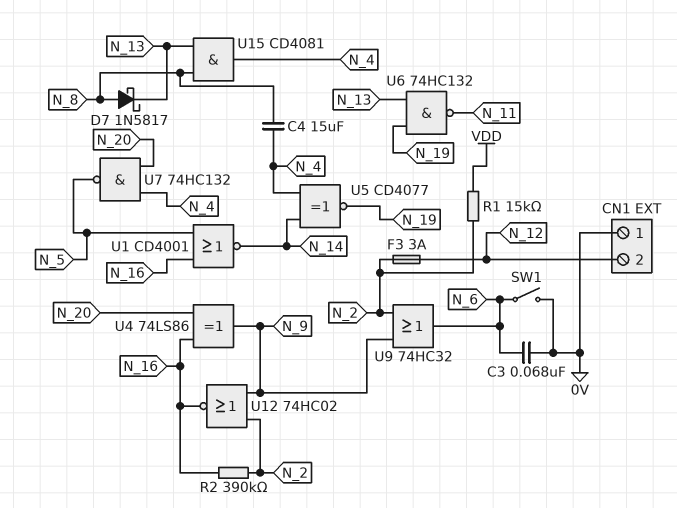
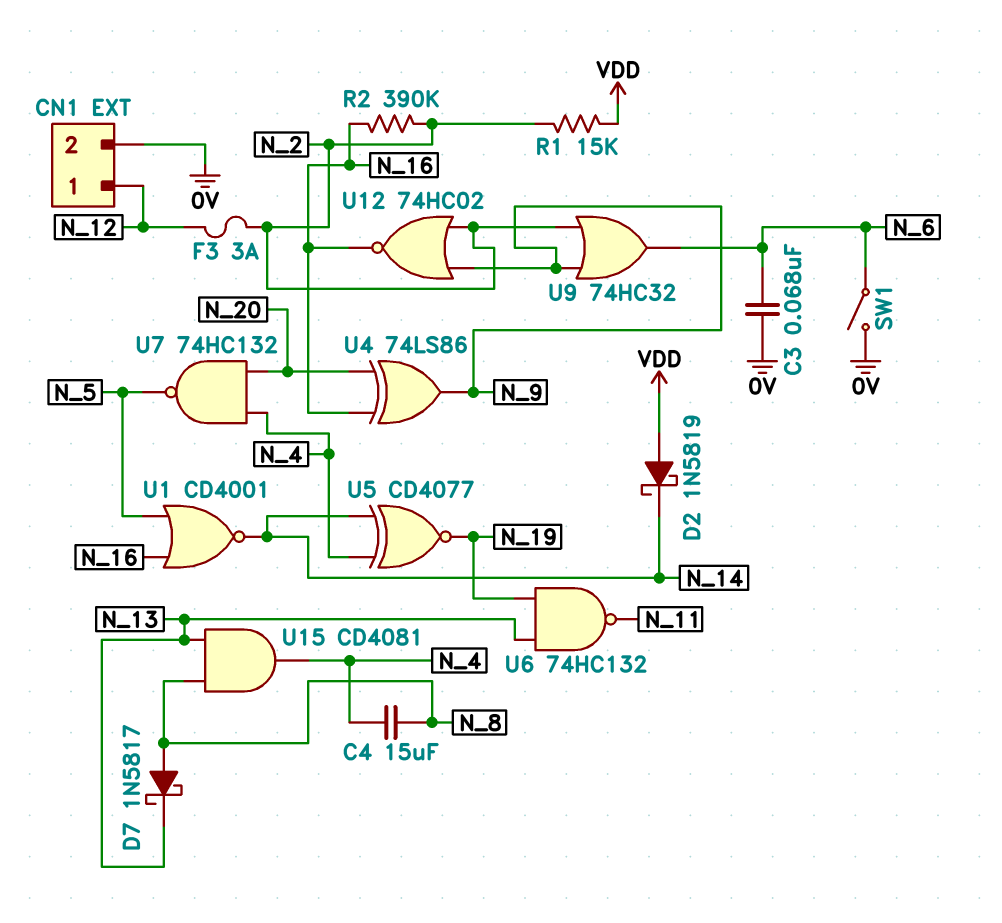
CN1 pin 1: 0V -> N_12
CN1 pin 2: N_12 -> 0V
D2: none -> schottky 1N5819 (A VDD, K N_14)

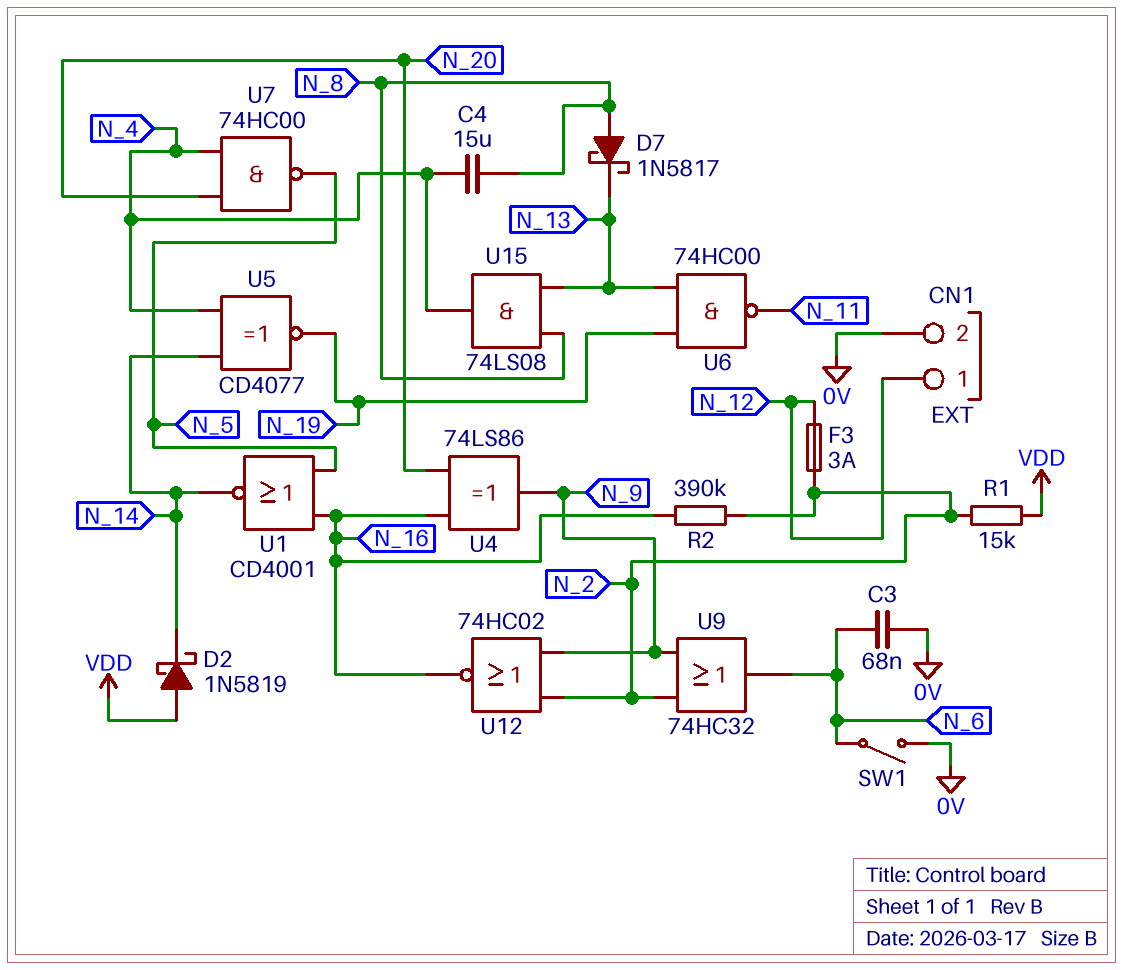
U6: NAND 74HC132 (in N_13, in N_19, out N_11) -> NAND 74HC00 (in N_13, in N_19, out N_11)
U7: NAND 74HC132 (in N_4, in N_20, out N_5) -> NAND 74HC00 (in N_4, in N_20, out N_5)
U15: AND CD4081 (in N_8, in N_13, out N_4) -> AND 74LS08 (in N_8, in N_13, out N_4)

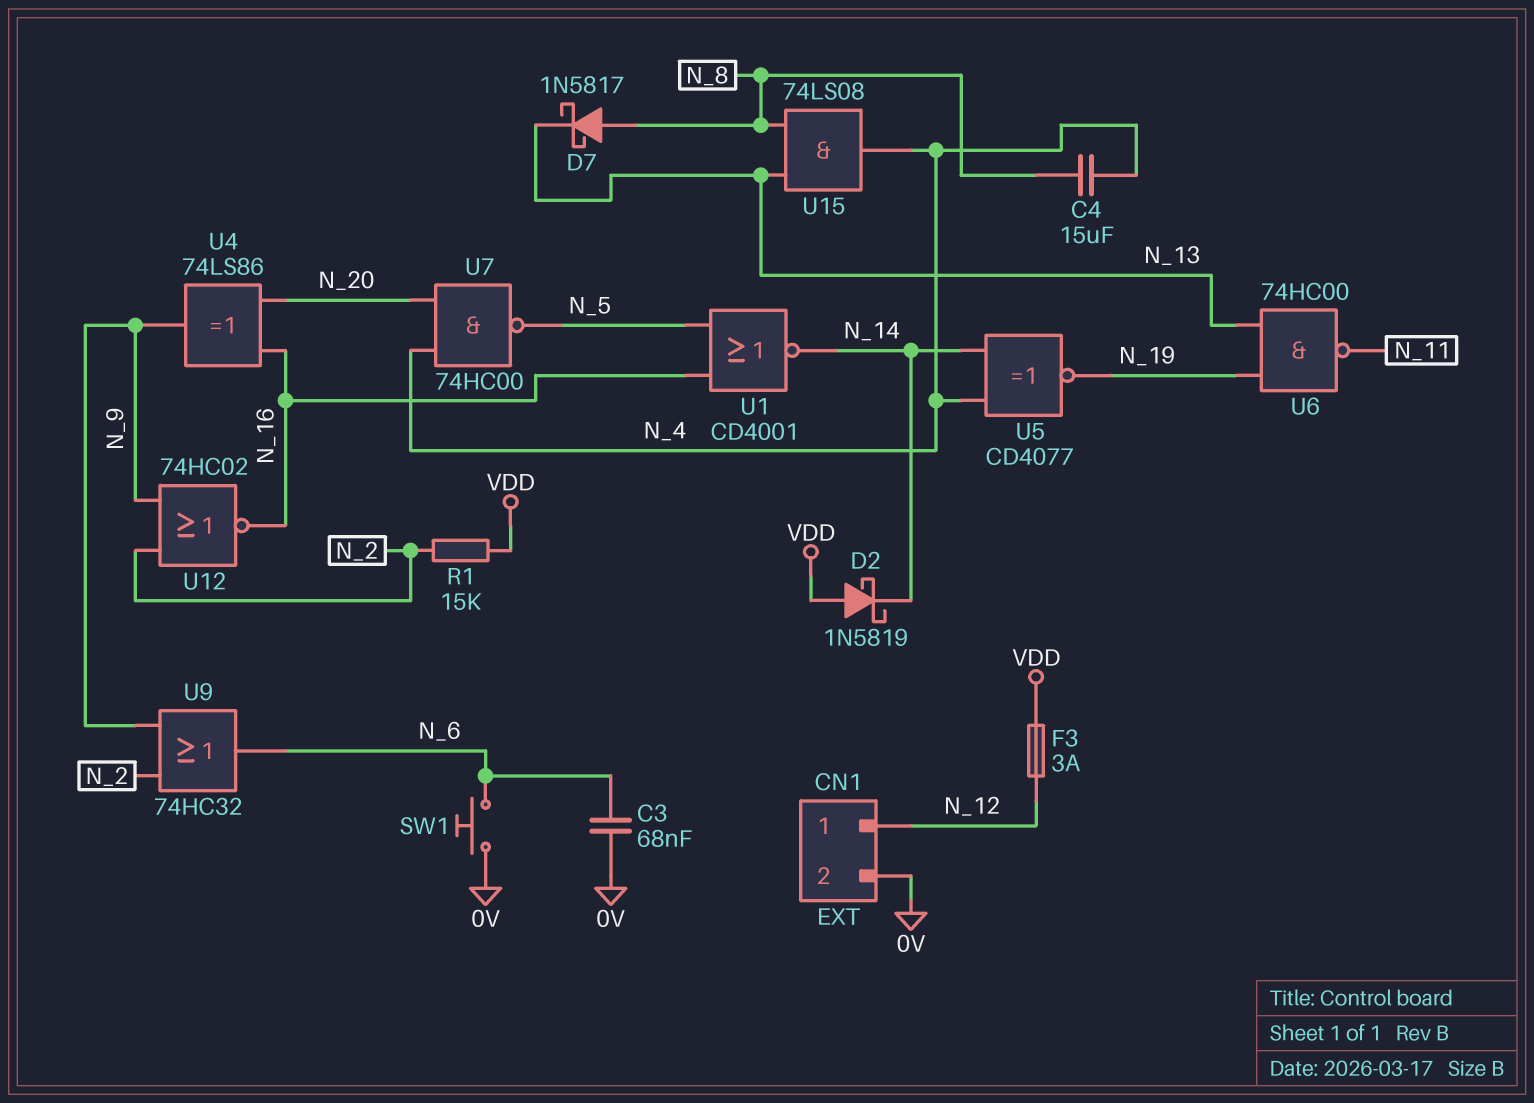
F3: 3A (N_2, N_12) -> 3A (N_12, VDD)
R2: 390k (N_2, N_16) -> none
SW1: switch (0V, N_6) -> button (0V, N_6)

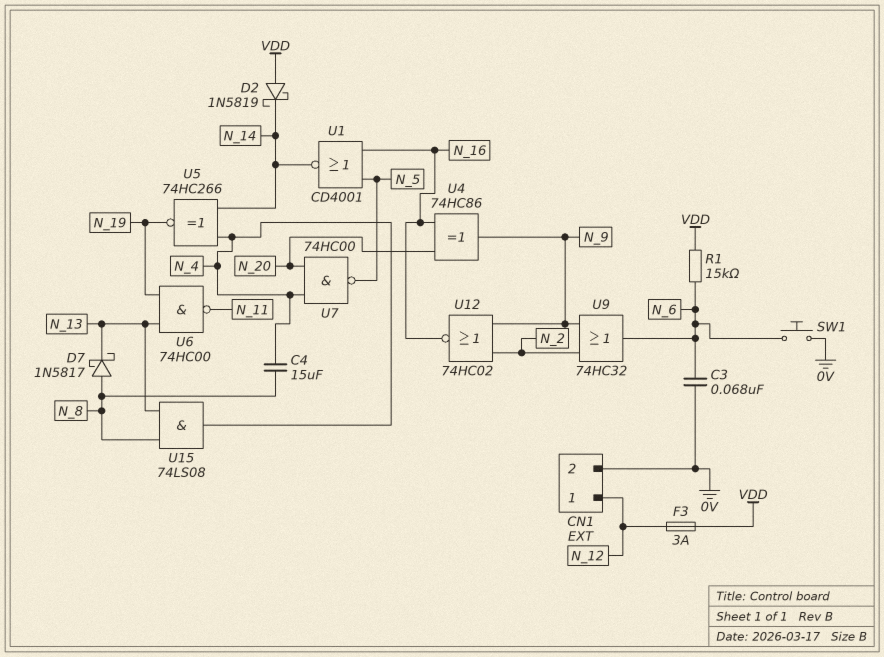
R1: 15k (N_2, VDD) -> 15k (N_6, VDD)
U4: XOR 74LS86 (in N_16, in N_20, out N_9) -> XOR 74HC86 (in N_16, in N_20, out N_9)
U5: XNOR CD4077 (in N_4, in N_14, out N_19) -> XNOR 74HC266 (in N_4, in N_14, out N_19)

